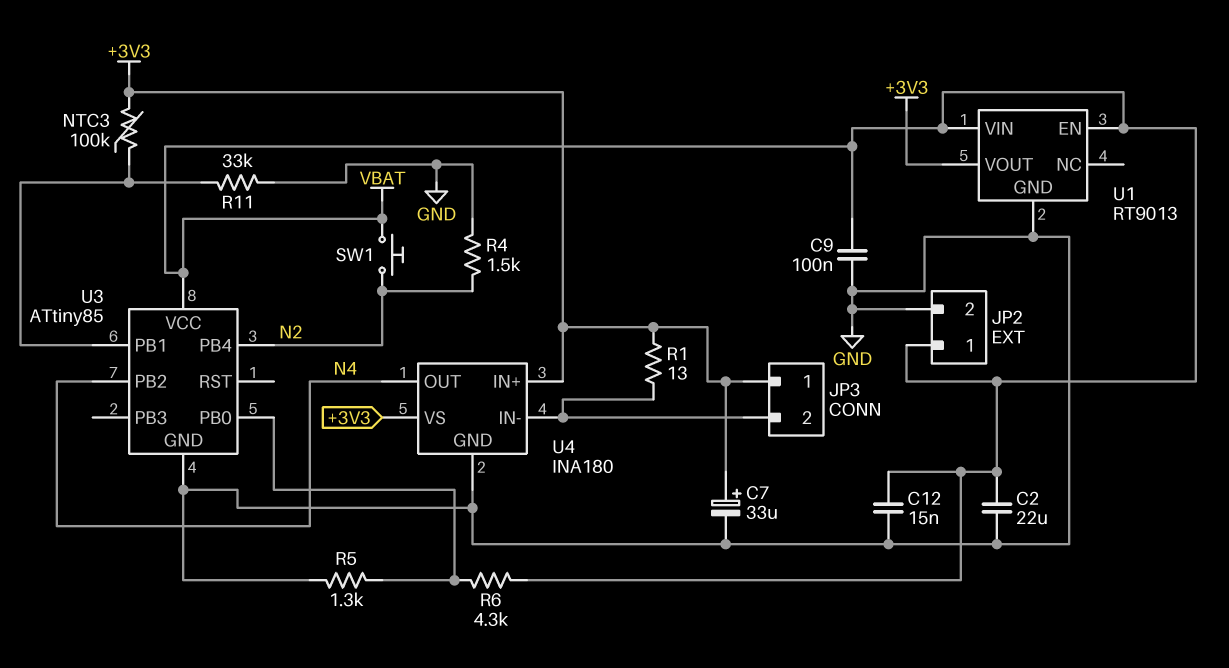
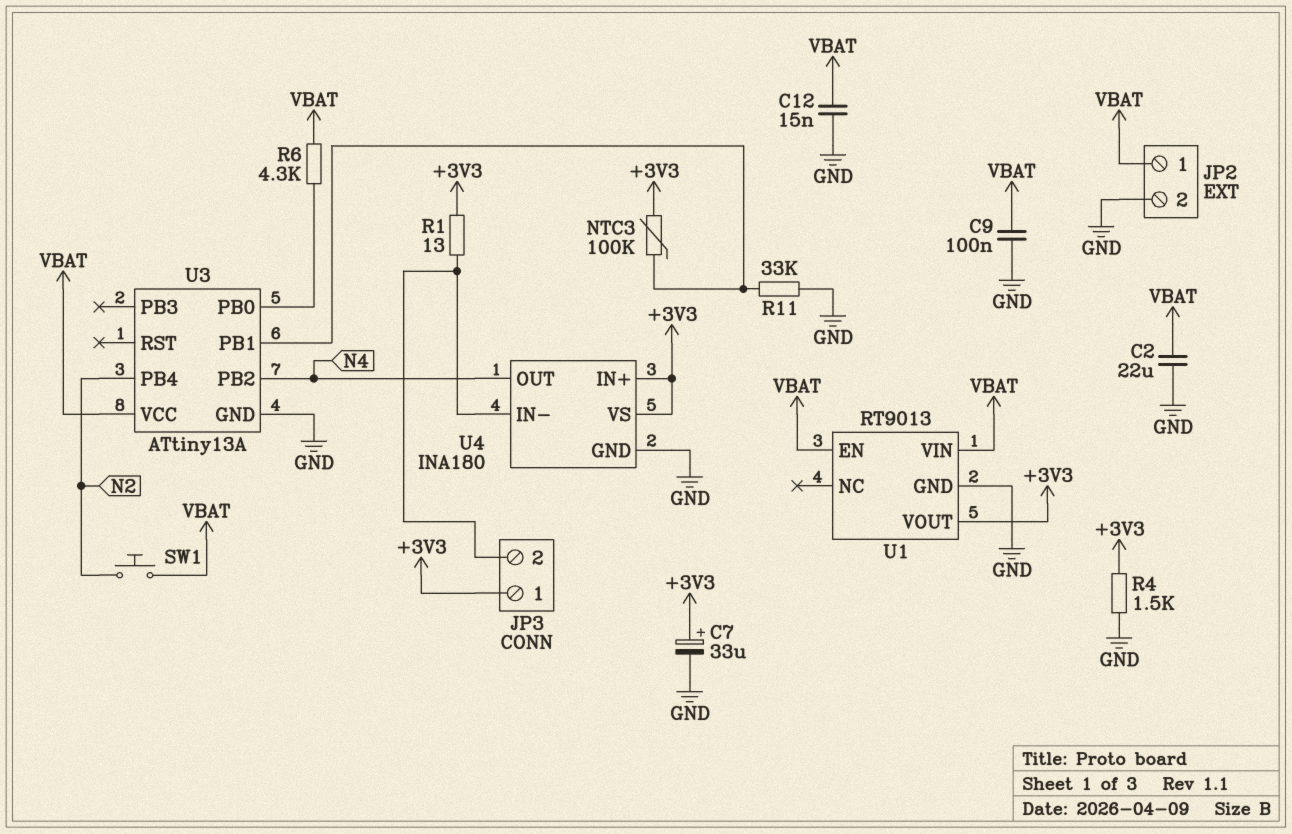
R4: 1.5k (GND, N2) -> 1.5k (+3V3, GND)
R5: 1.3k (GND, U3/PB0) -> none
U3: ATtiny85 -> ATtiny13A

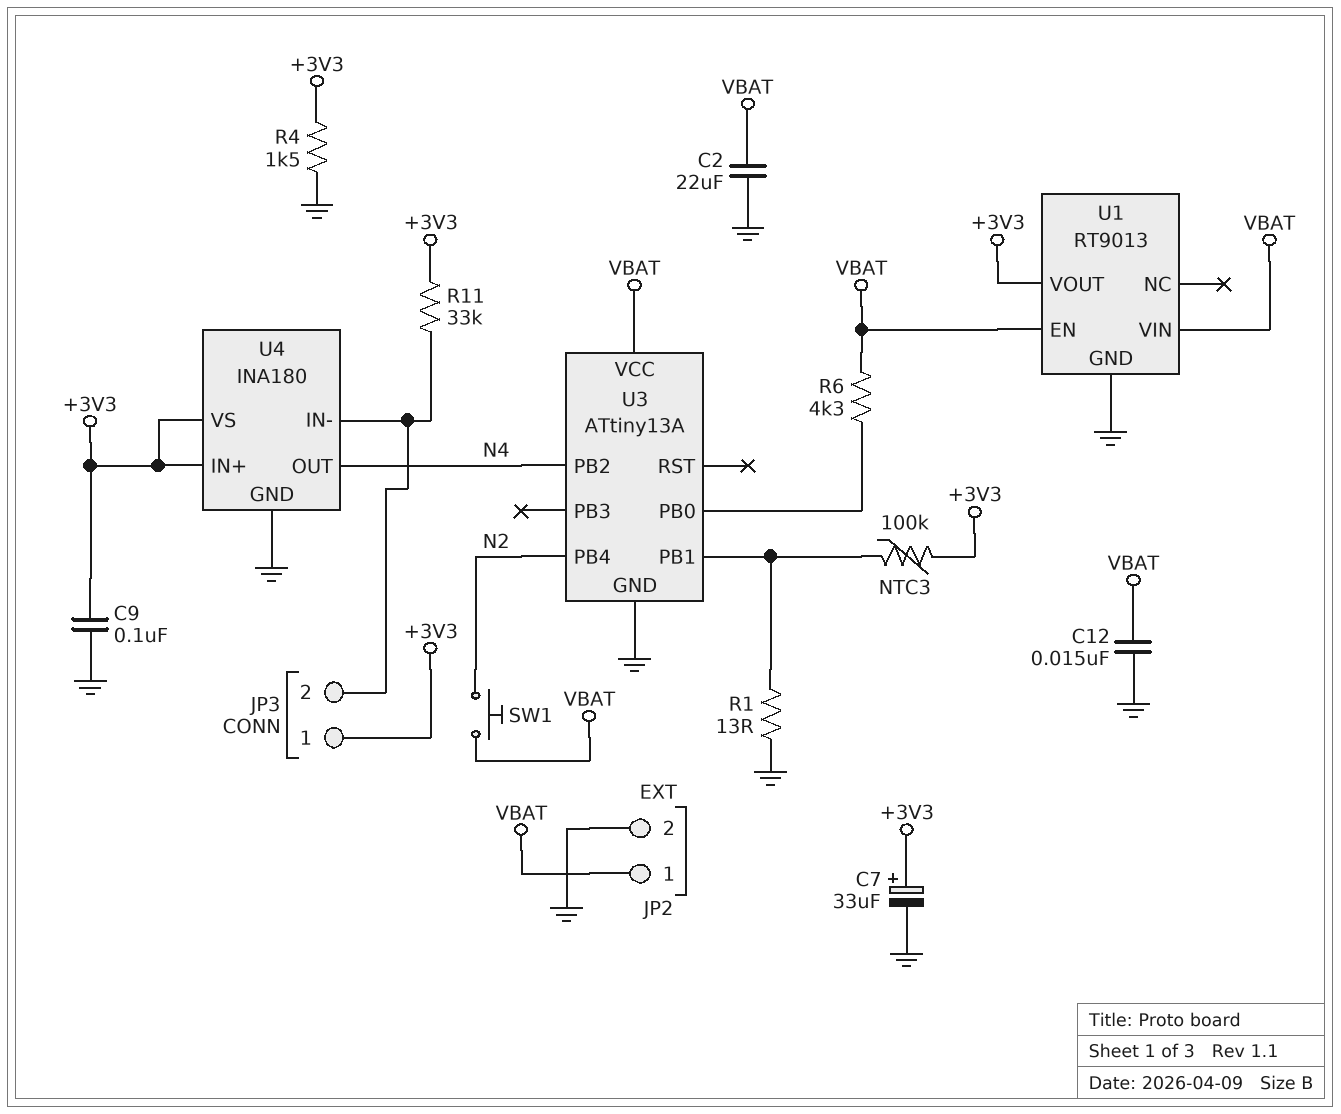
C9: 100nF (GND, VBAT) -> 100nF (+3V3, GND)
R1: 13 (+3V3, JP3/2) -> 13 (GND, U3/PB1)
R11: 33k (GND, U3/PB1) -> 33k (+3V3, JP3/2)

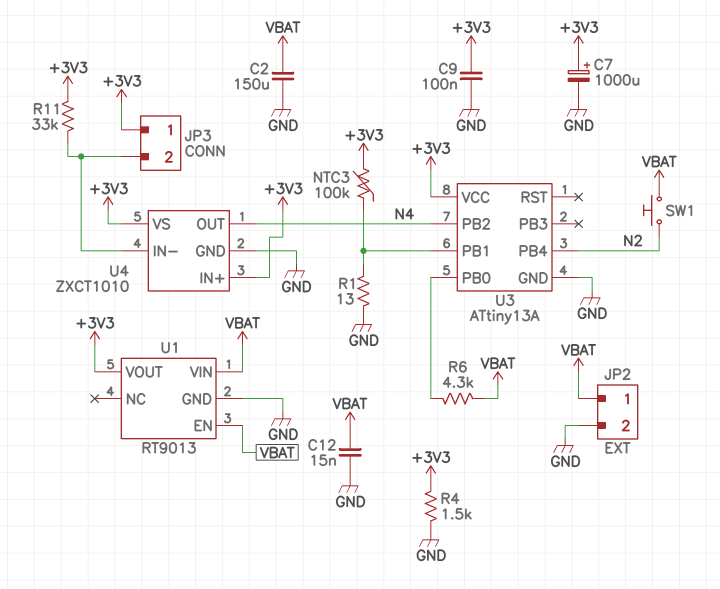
C2: 22uF (GND, VBAT) -> 150uF (GND, VBAT)
C7: 33uF (plus +3V3, minus GND) -> 1000uF (plus +3V3, minus GND)
U3 pin VCC: VBAT -> +3V3
U4: INA180 -> ZXCT1010

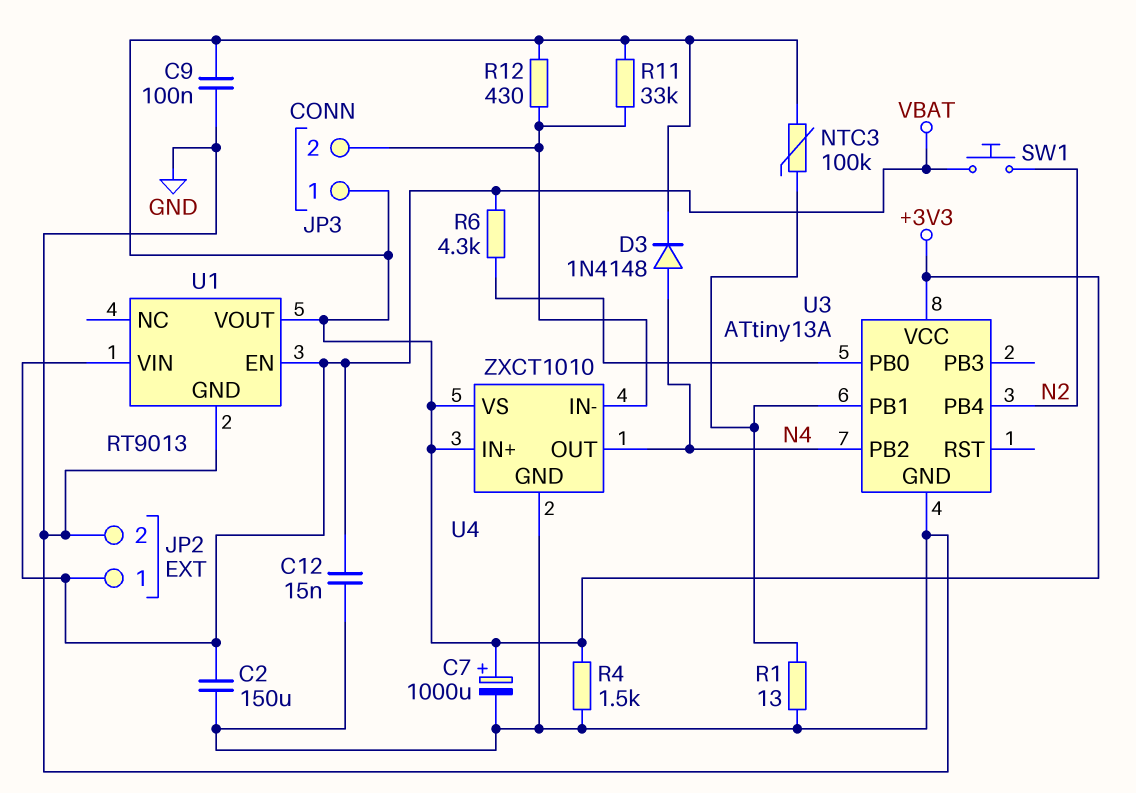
D3: none -> diode 1N4148 (A N4, K +3V3)
R12: none -> 430 (+3V3, JP3/2)

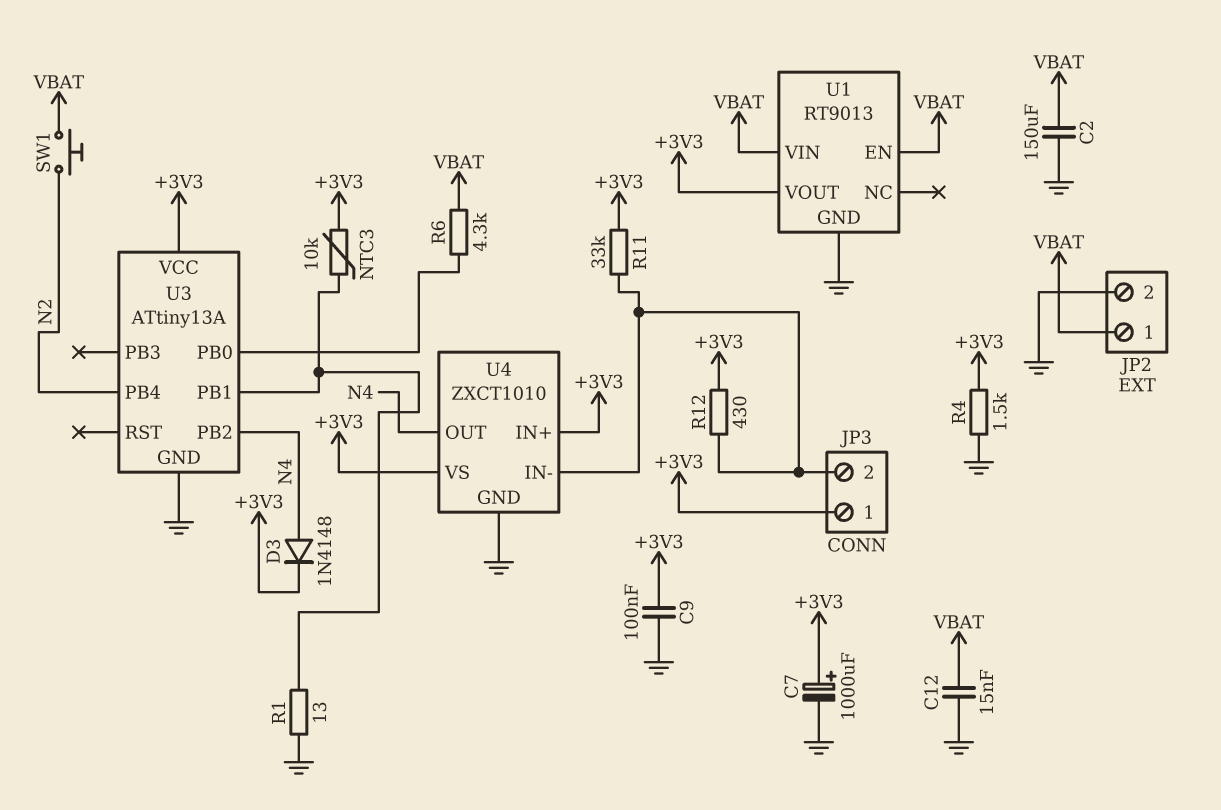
NTC3: 100k (+3V3, U3/PB1) -> 10k (+3V3, U3/PB1)

